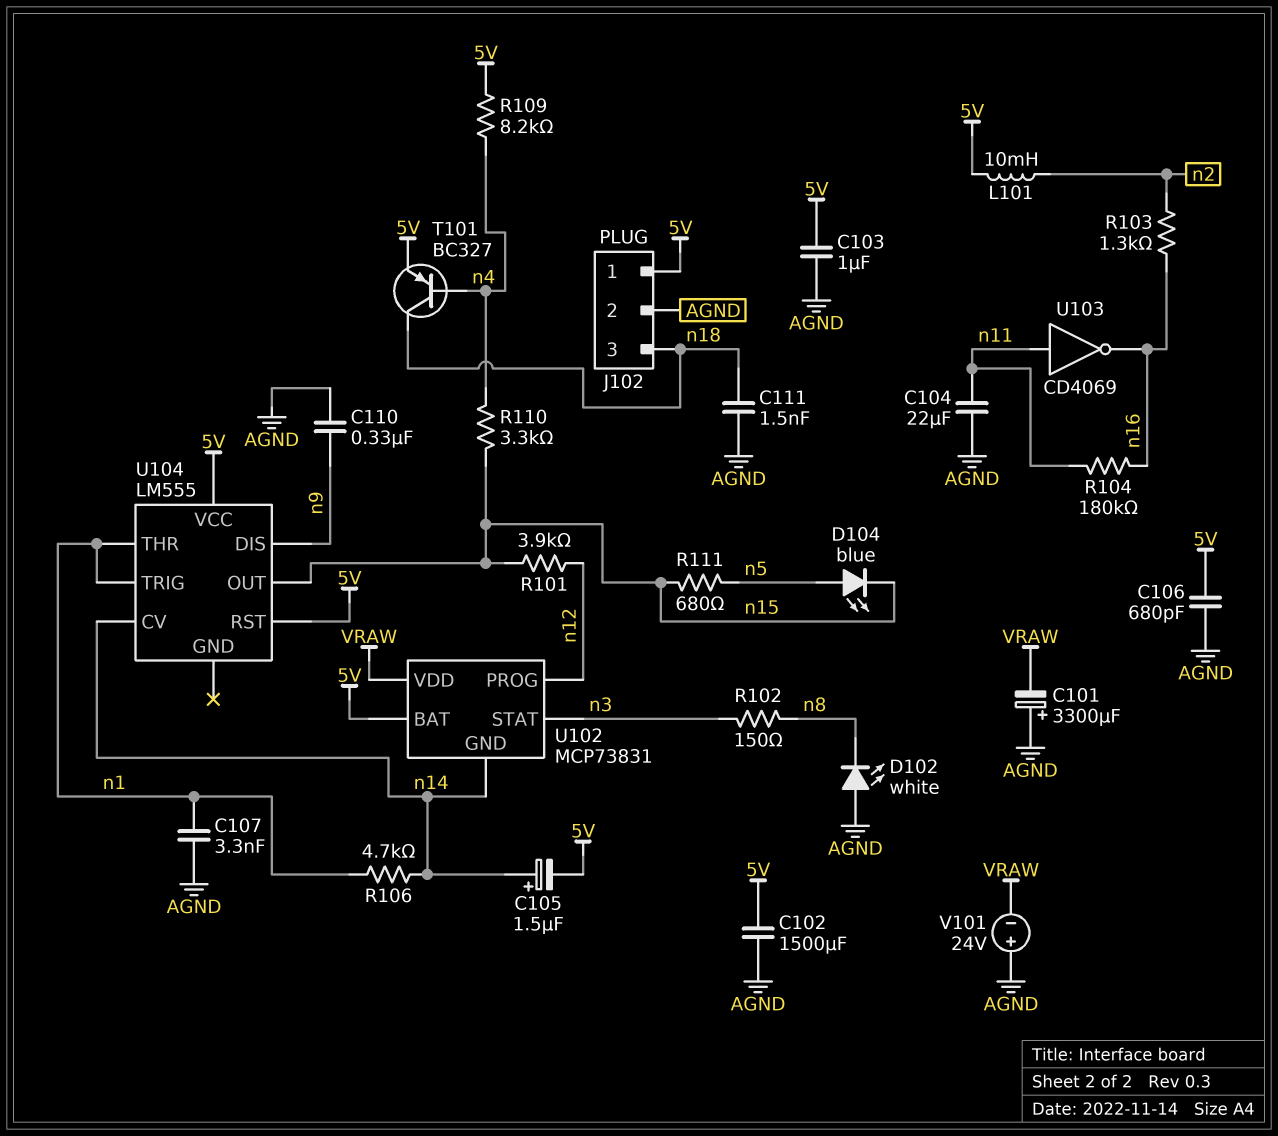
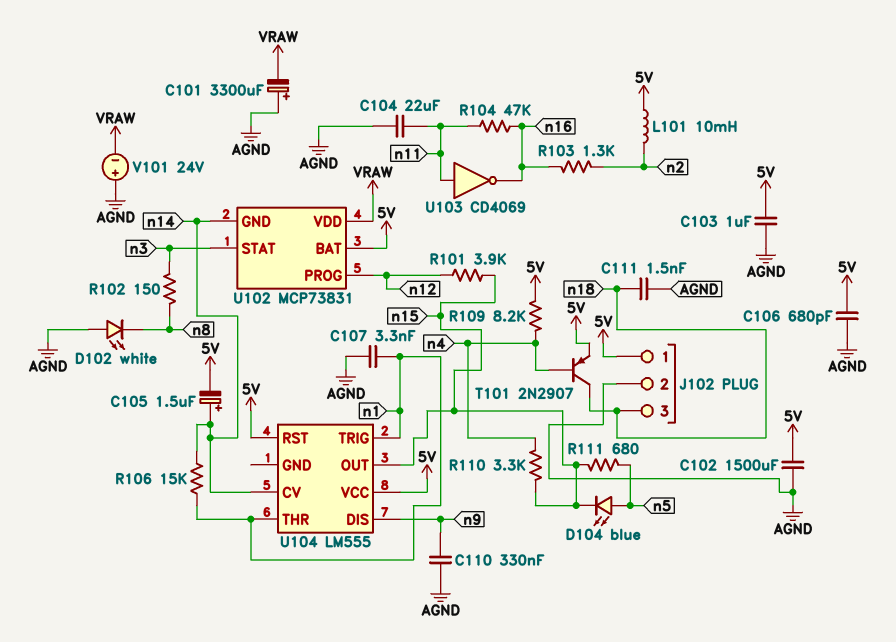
R104: 180k (n11, n16) -> 47k (n11, n16)
R106: 4.7k (n1, n14) -> 15k (n1, n14)
T101: PNP BC327 (B n4, C n18, E 5V) -> PNP 2N2907 (B n4, C n18, E 5V)

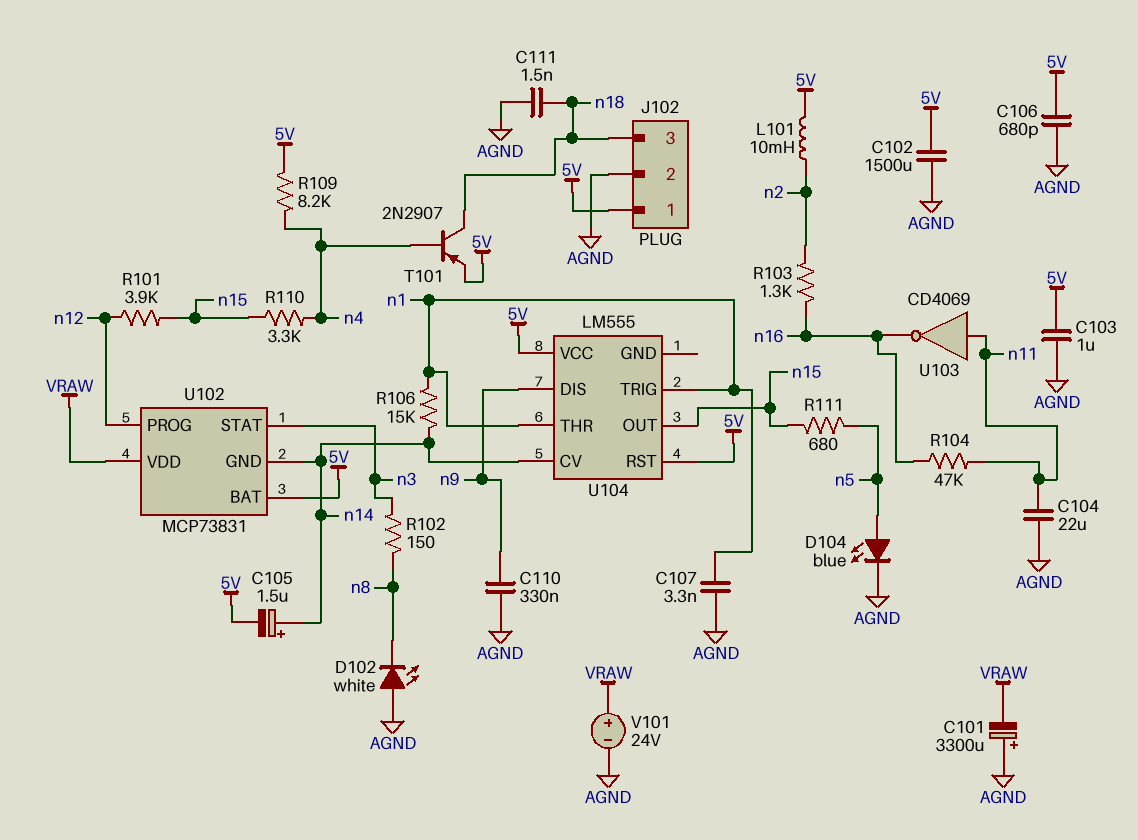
D104: LED blue (A n5, K n15) -> LED blue (A n5, K AGND)
V101: 24V (plus AGND, minus VRAW) -> 24V (plus VRAW, minus AGND)

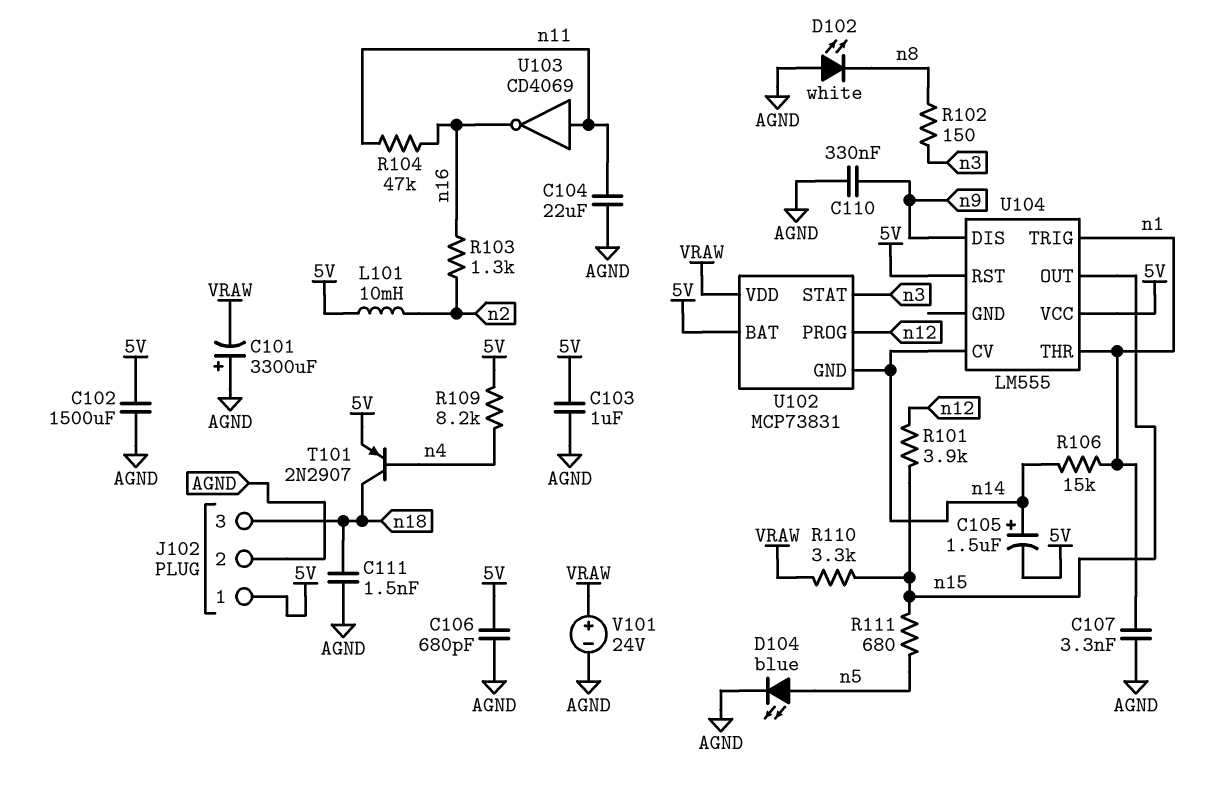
R110: 3.3k (n4, n15) -> 3.3k (VRAW, n15)

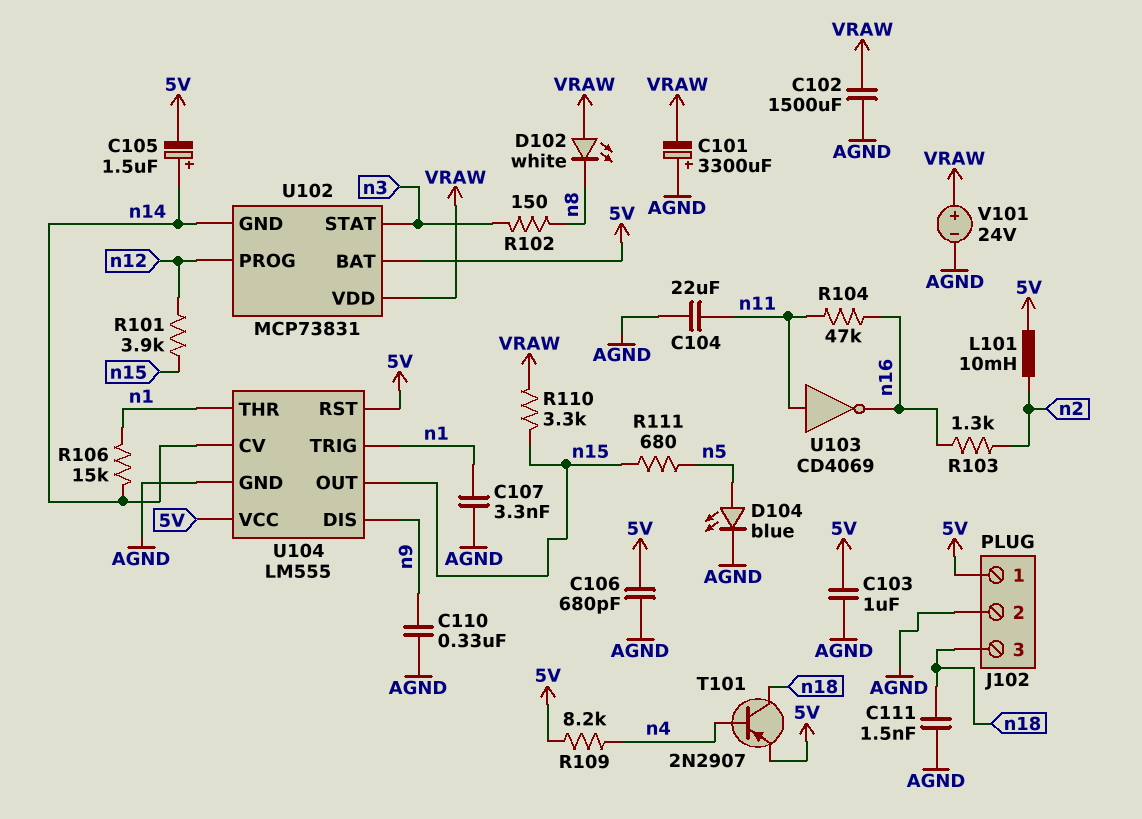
C102: 1500uF (5V, AGND) -> 1500uF (AGND, VRAW)
D102: LED white (A AGND, K n8) -> LED white (A VRAW, K n8)
U104 pin GND: none -> AGND

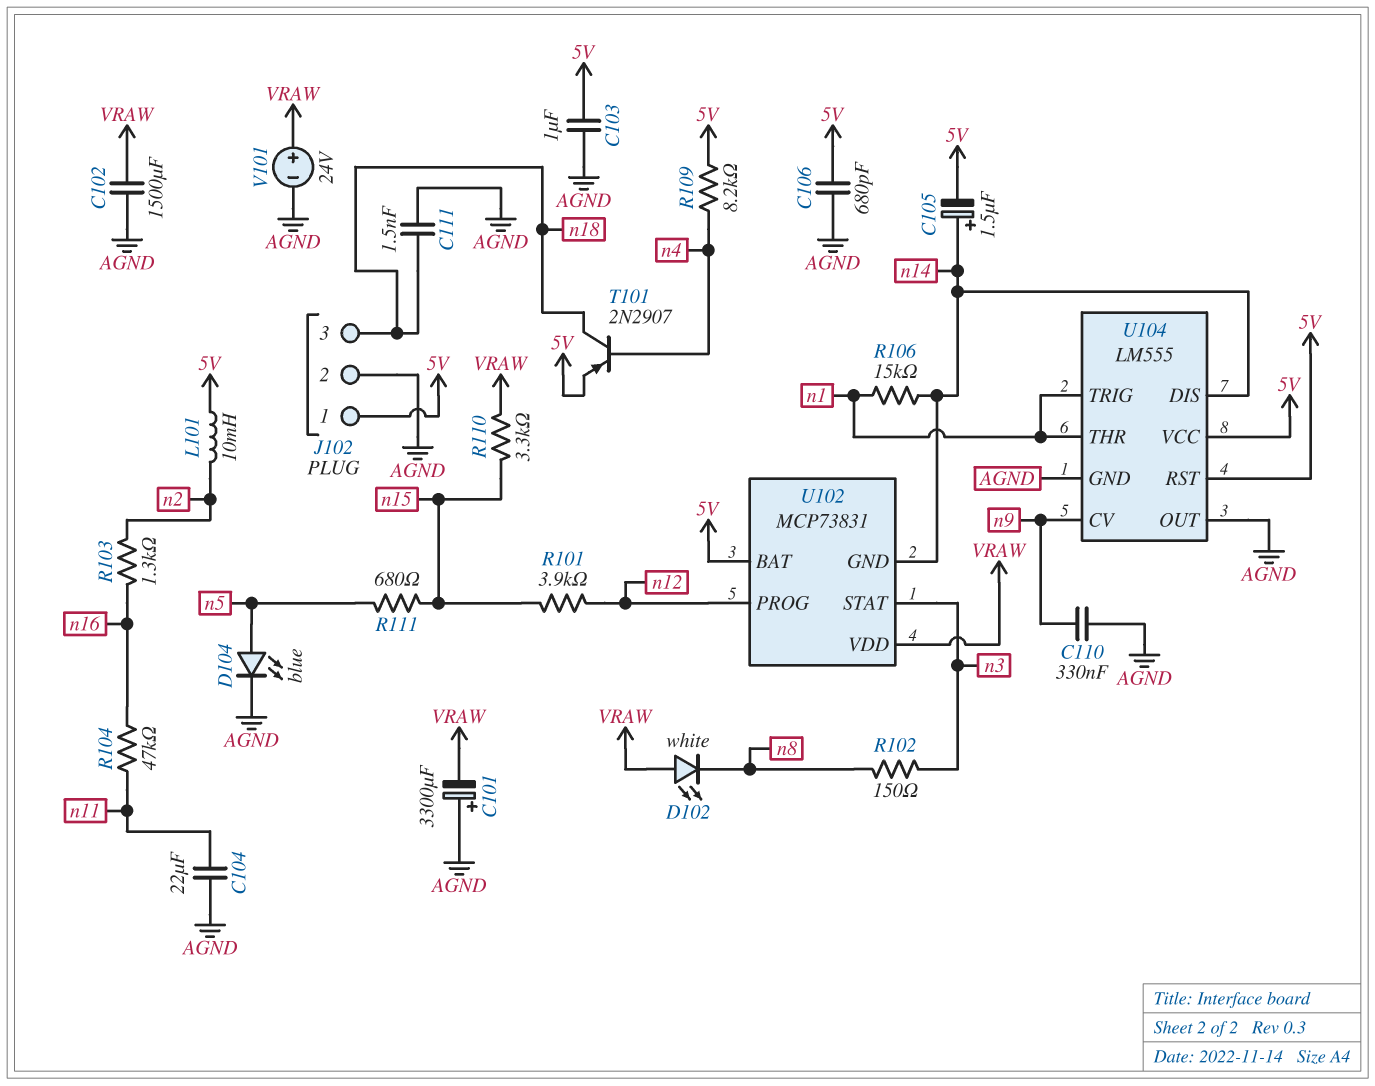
C107: 3.3nF (AGND, n1) -> none
U103: NOT CD4069 (in n11, out n16) -> none
U104 pin CV: n14 -> n9
U104 pin DIS: n9 -> n14
U104 pin OUT: n15 -> AGND

